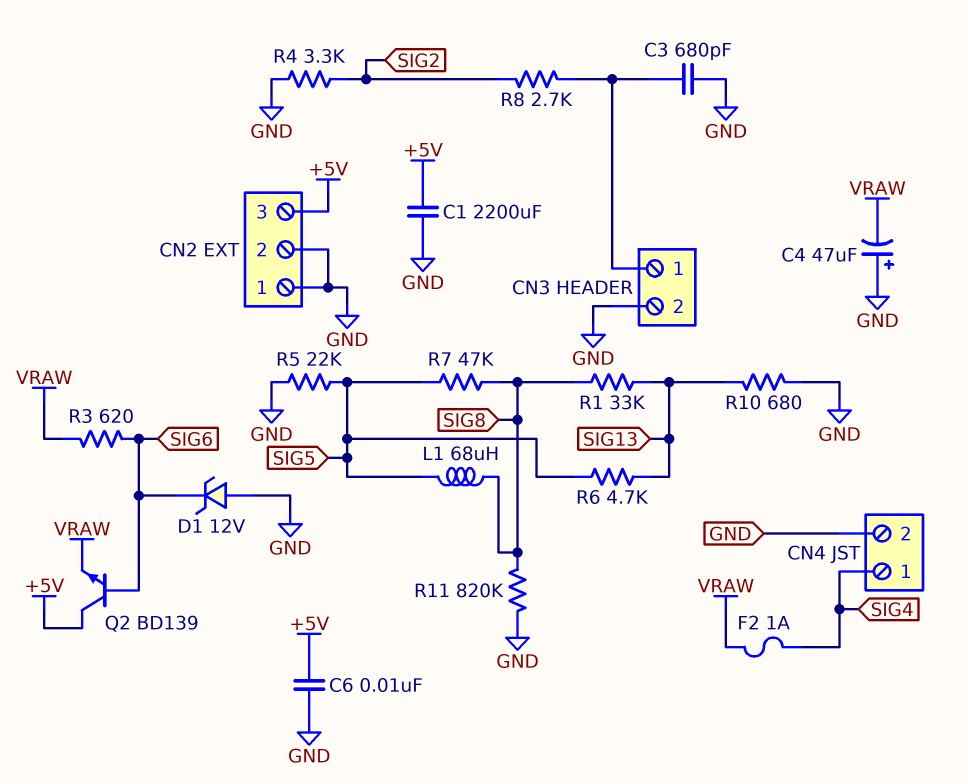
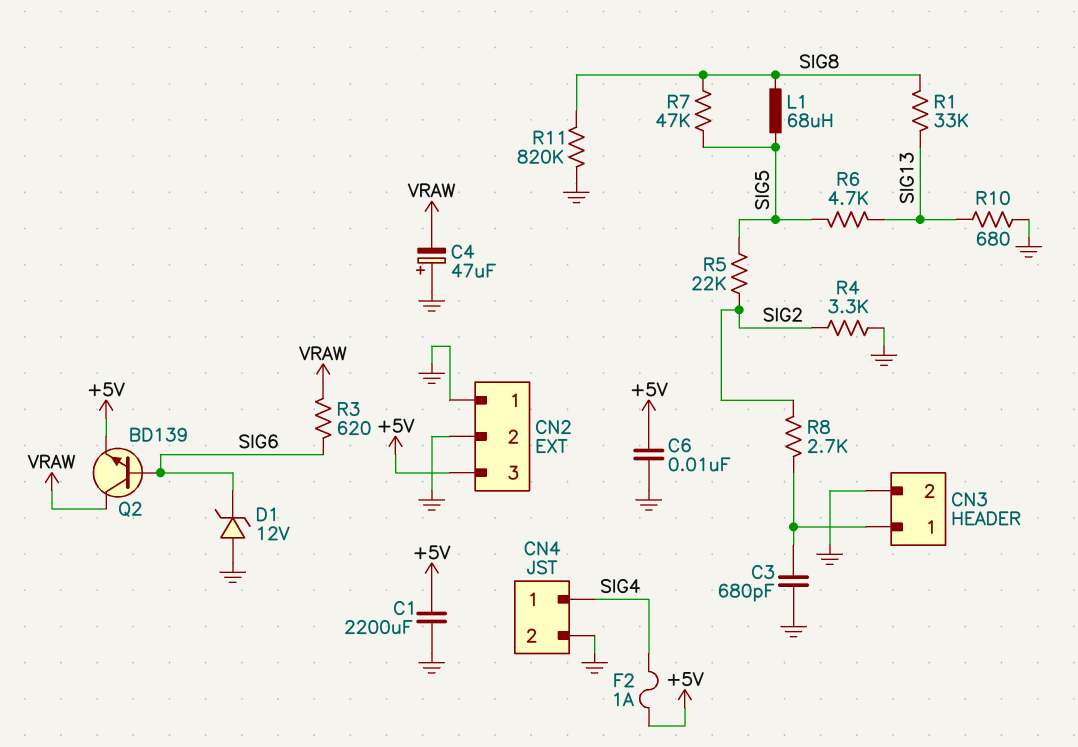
F2: 1A (SIG4, VRAW) -> 1A (+5V, SIG4)
Q2: NPN BD139 (B SIG6, C +5V, E VRAW) -> NPN BD139 (B SIG6, C VRAW, E +5V)
R5: 22k (GND, SIG5) -> 22k (SIG2, SIG5)

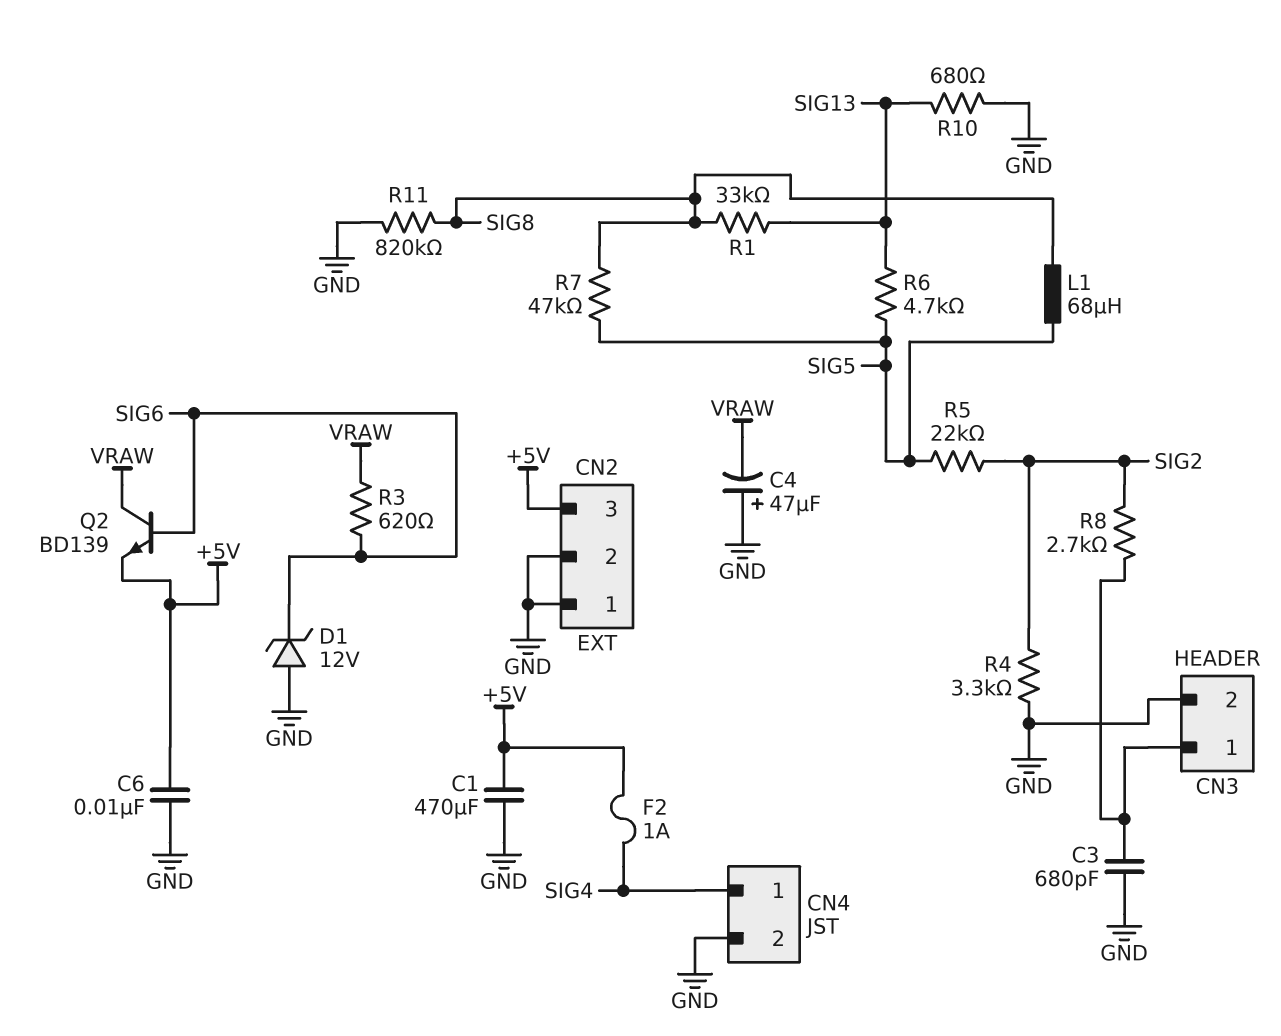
C1: 2200uF (+5V, GND) -> 470uF (+5V, GND)

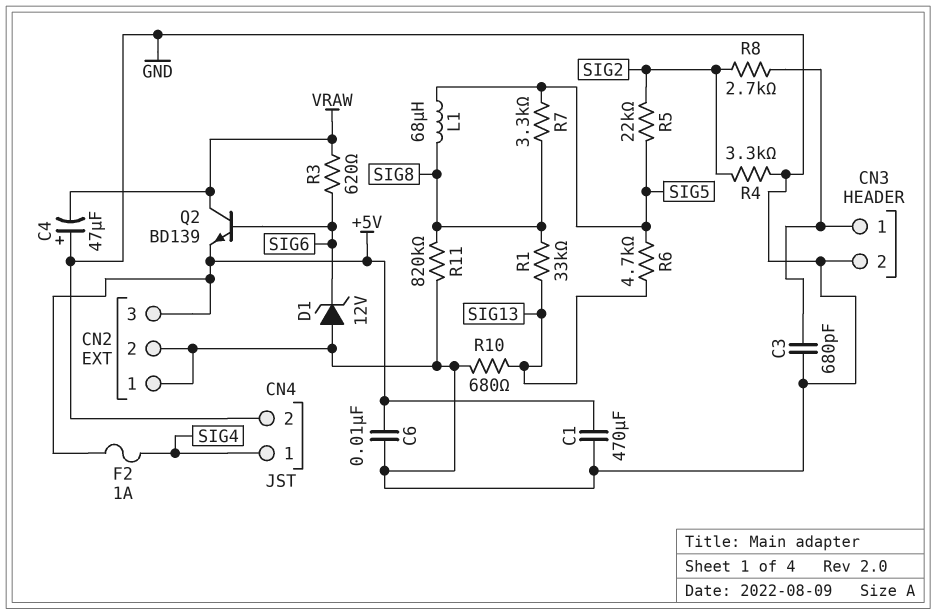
R7: 47k (SIG5, SIG8) -> 3.3k (SIG5, SIG8)

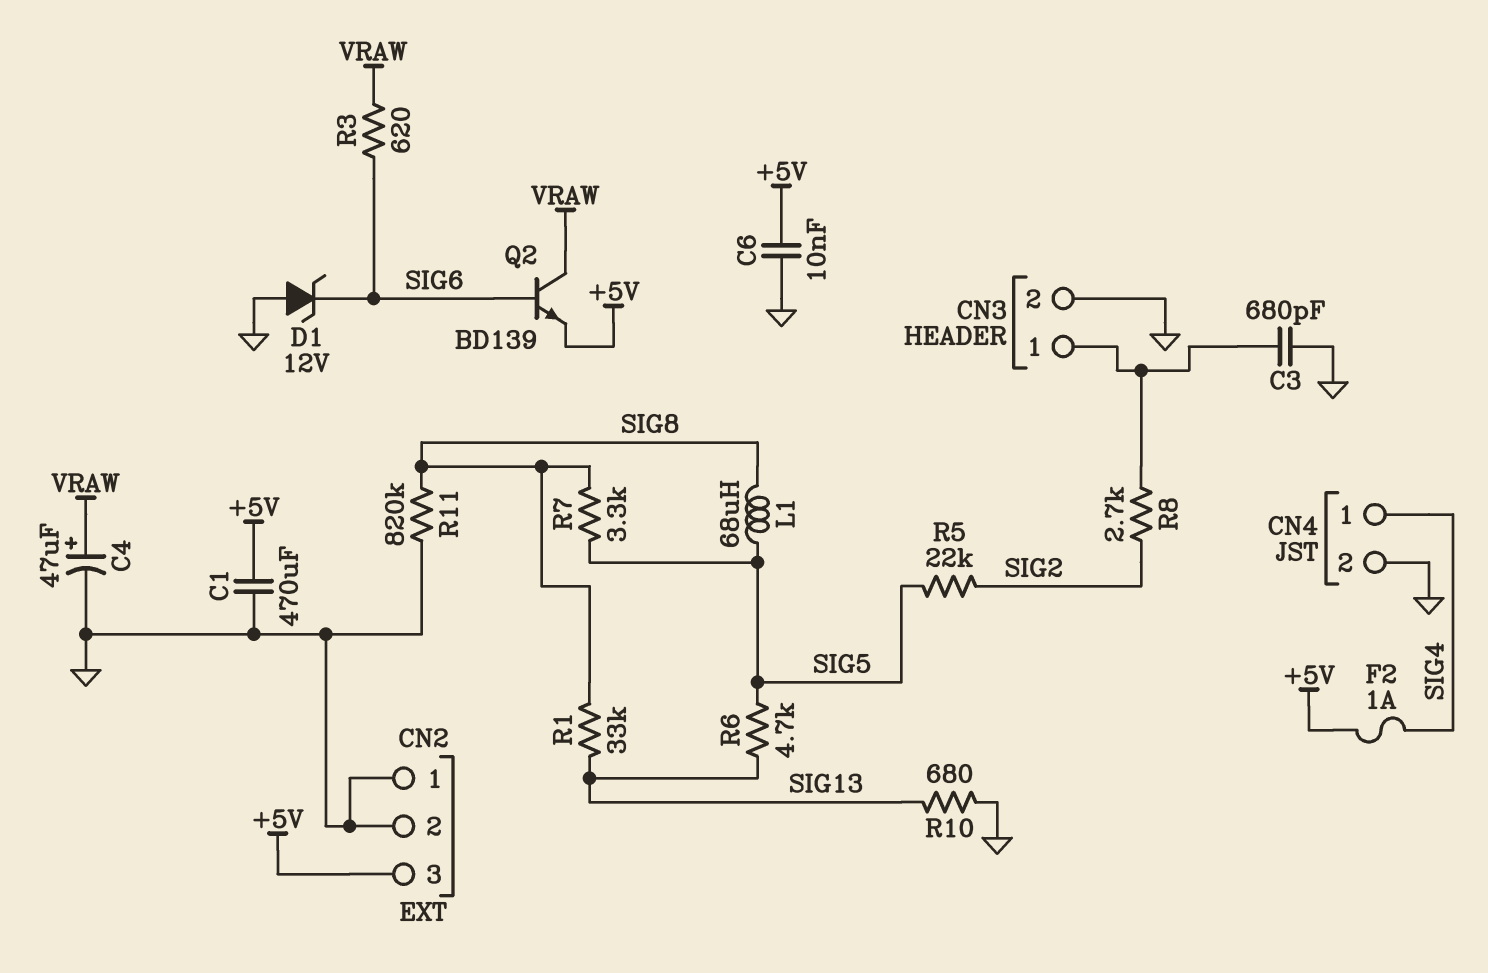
C4: 47uF (plus GND, minus VRAW) -> 47uF (plus VRAW, minus GND)
R4: 3.3k (GND, SIG2) -> none

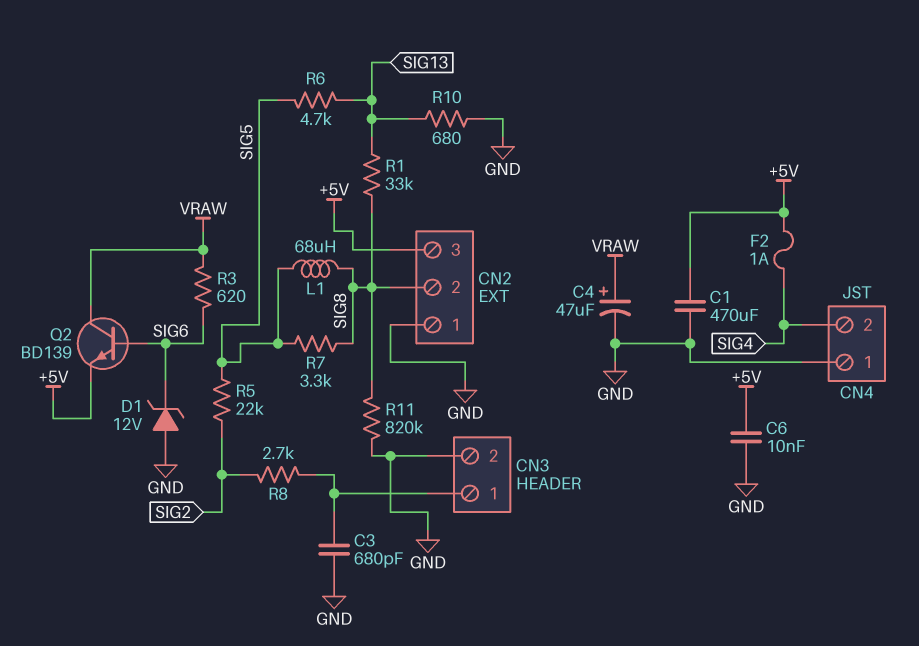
CN2 pin 2: GND -> SIG8
CN4 pin 1: SIG4 -> GND
CN4 pin 2: GND -> SIG4

